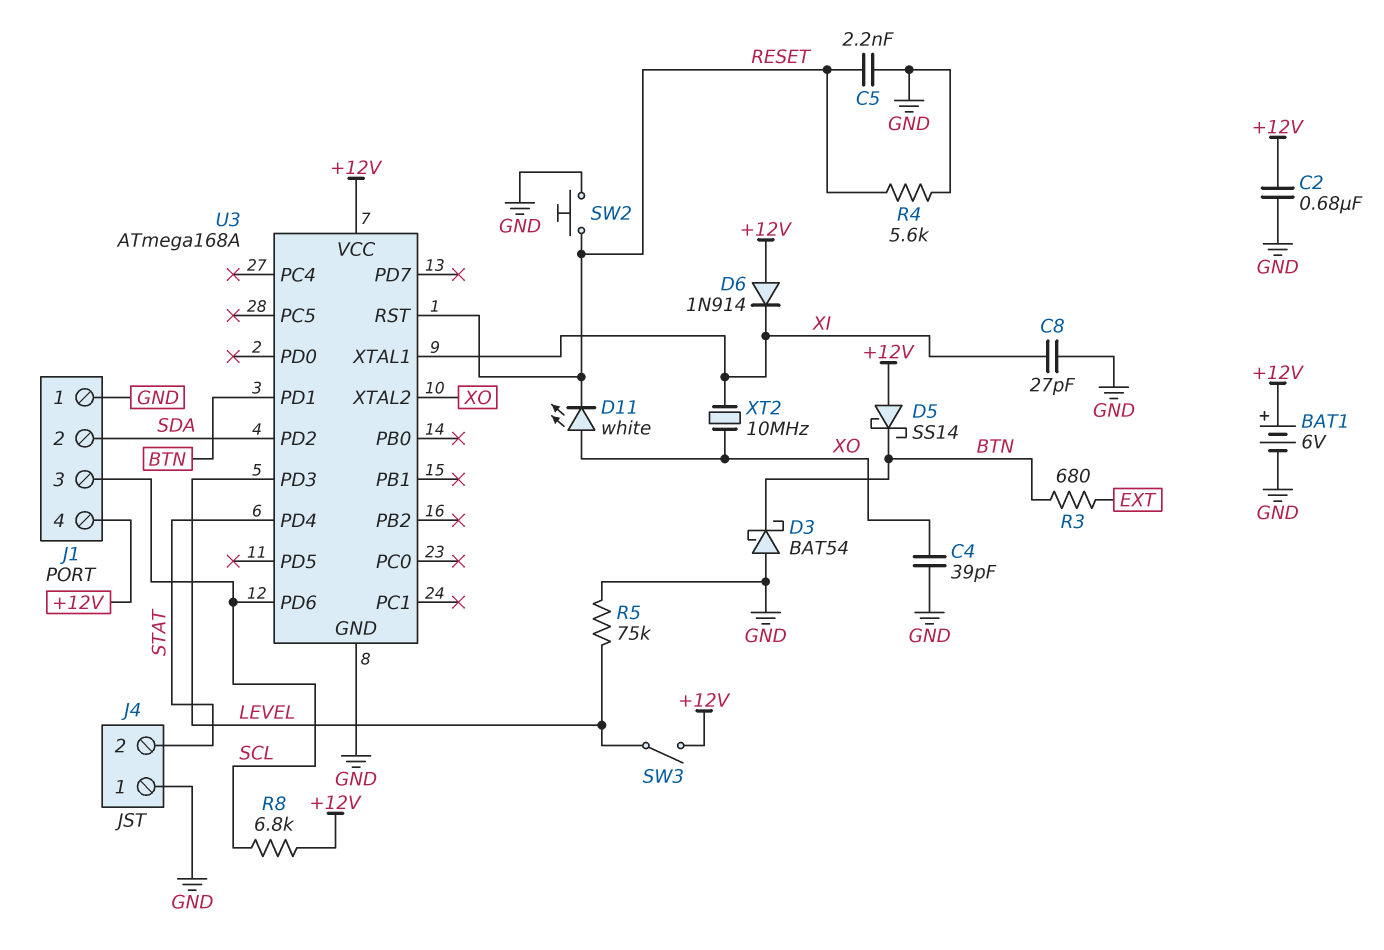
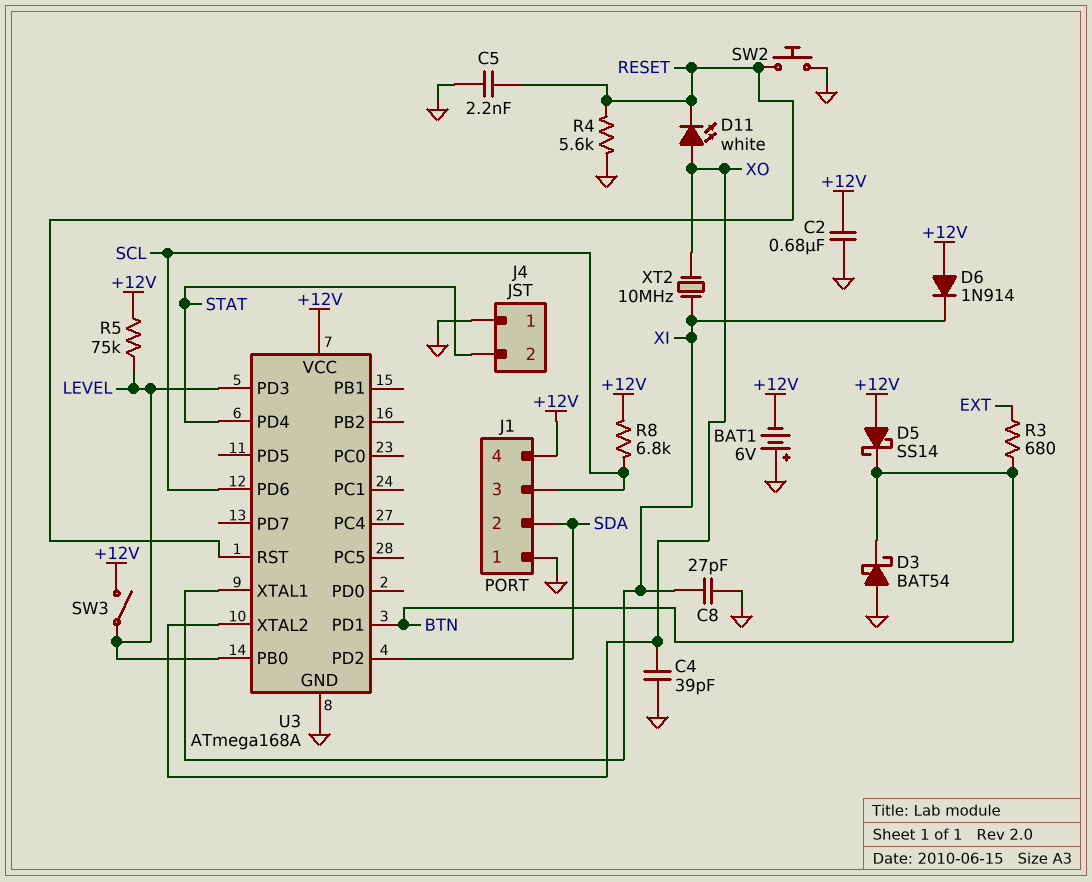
BAT1: 6V (plus +12V, minus GND) -> 6V (plus GND, minus +12V)
R5: 75k (GND, LEVEL) -> 75k (+12V, LEVEL)
U3 pin PB0: none -> LEVEL

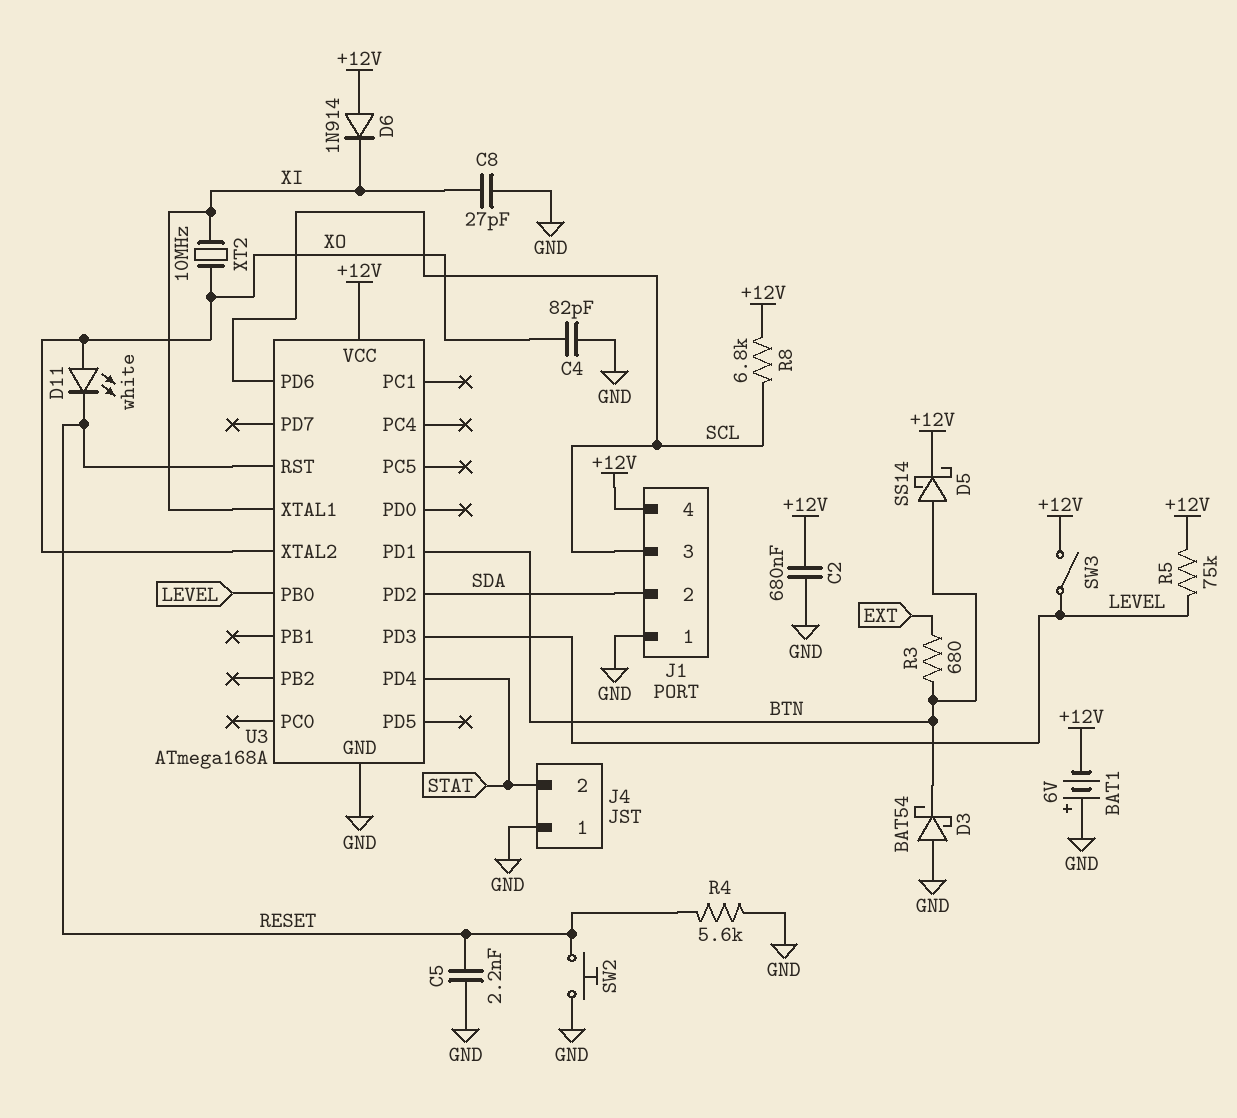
C4: 39pF (GND, XO) -> 82pF (GND, XO)
D5: schottky SS14 (A +12V, K BTN) -> schottky SS14 (A BTN, K +12V)

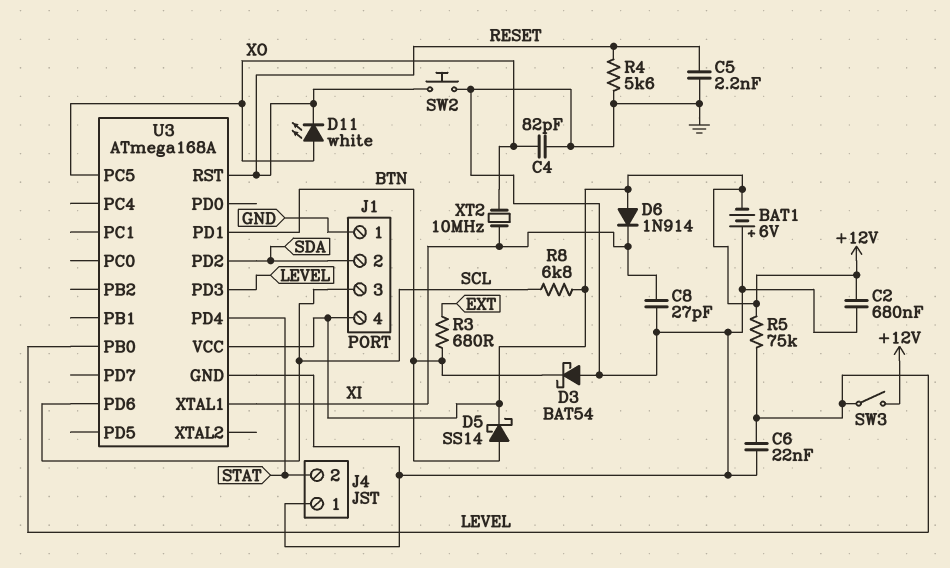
C6: none -> 22nF (GND, LEVEL)
U3 pin PC5: none -> XO
U3 pin XTAL2: XO -> none

